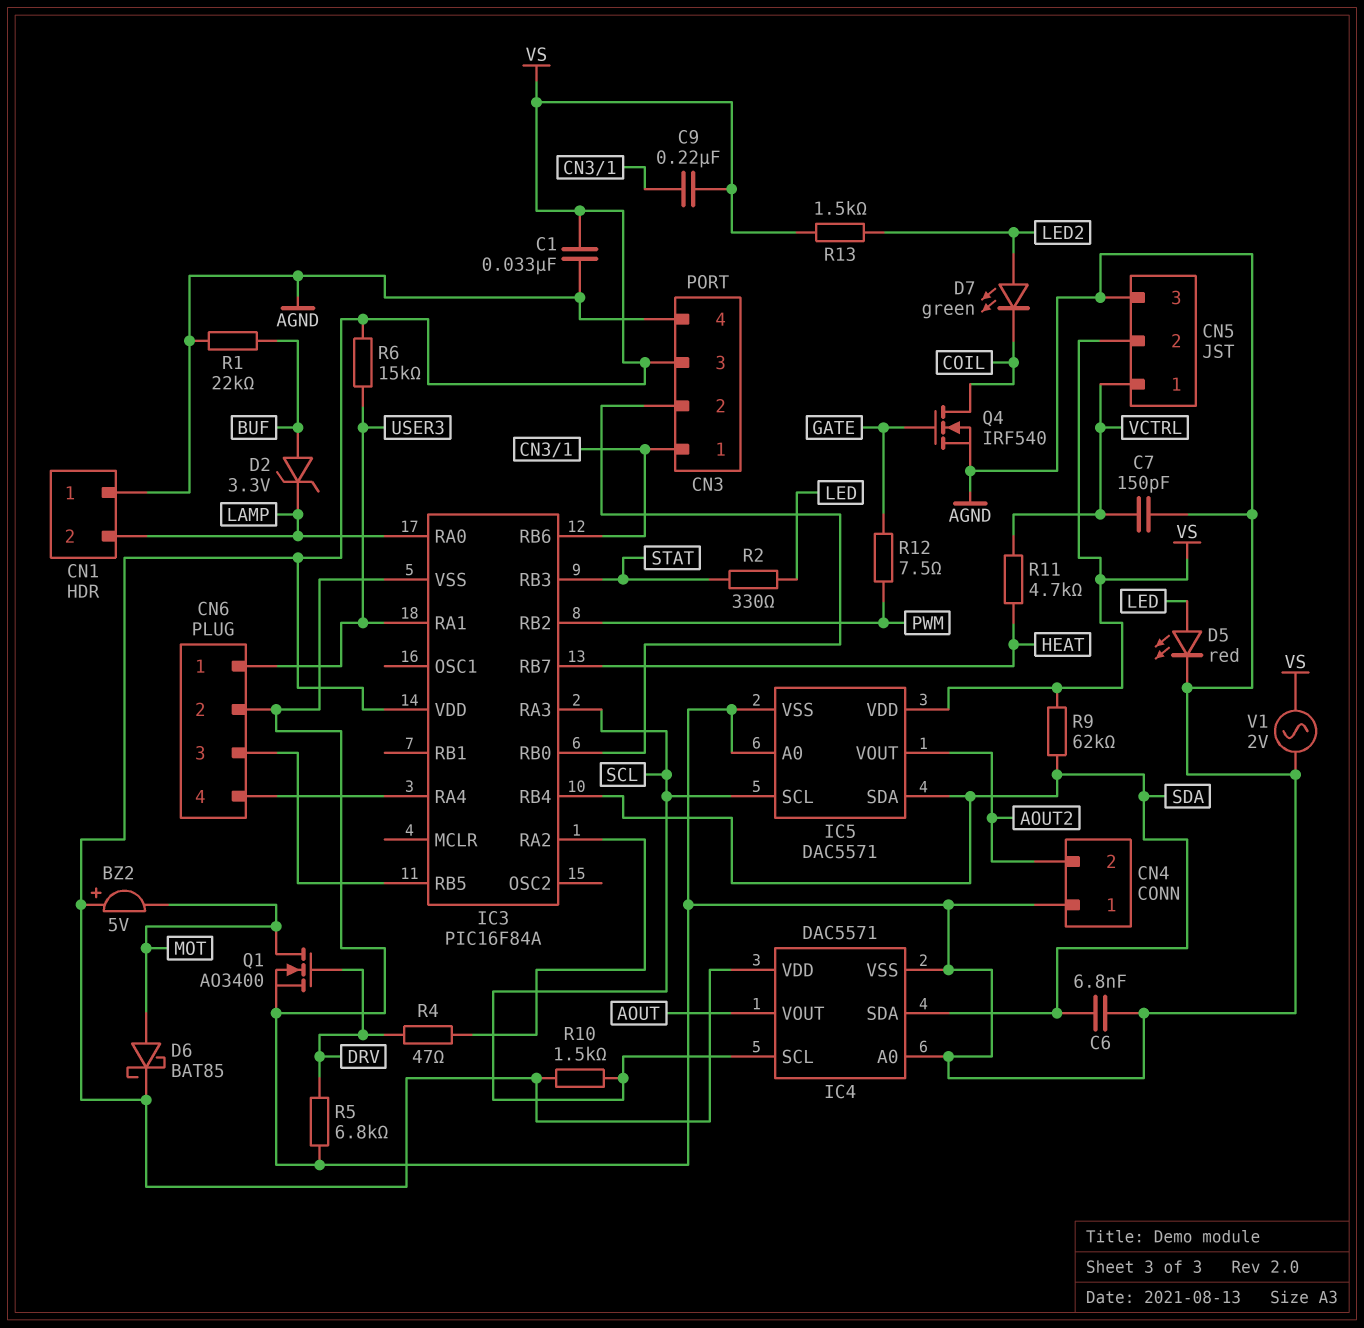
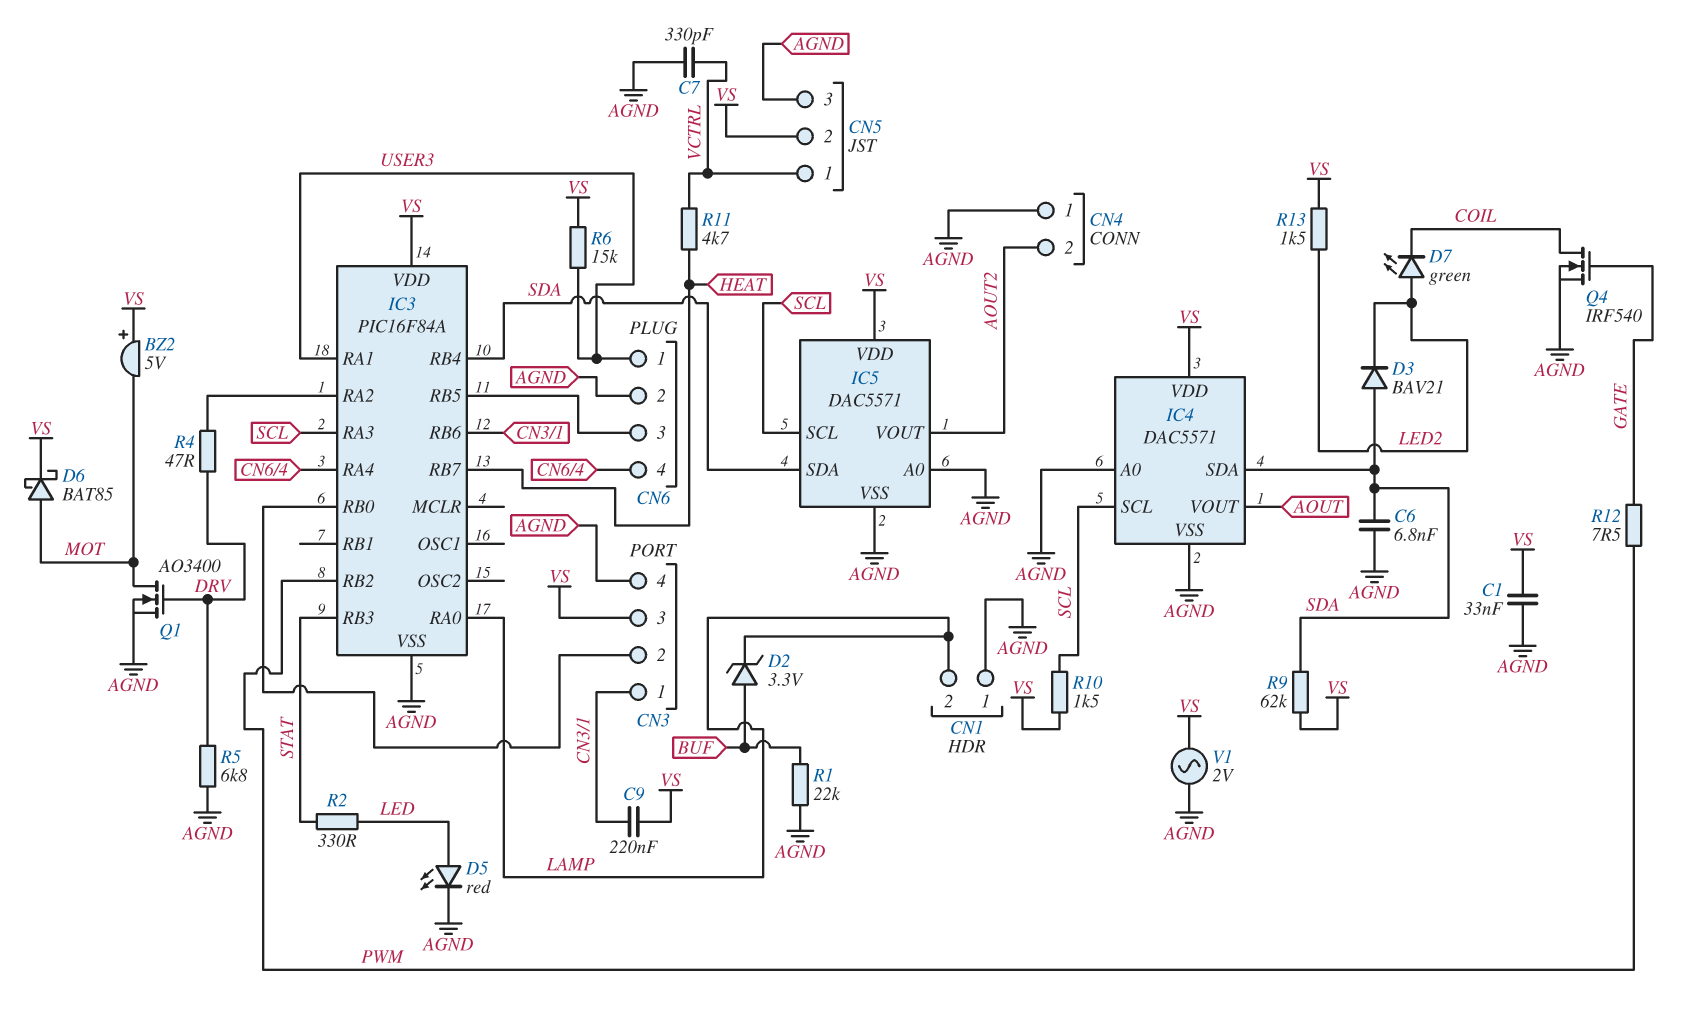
C7: 150pF (AGND, VCTRL) -> 330pF (AGND, VCTRL)
D3: none -> diode BAV21 (A SDA, K LED2)

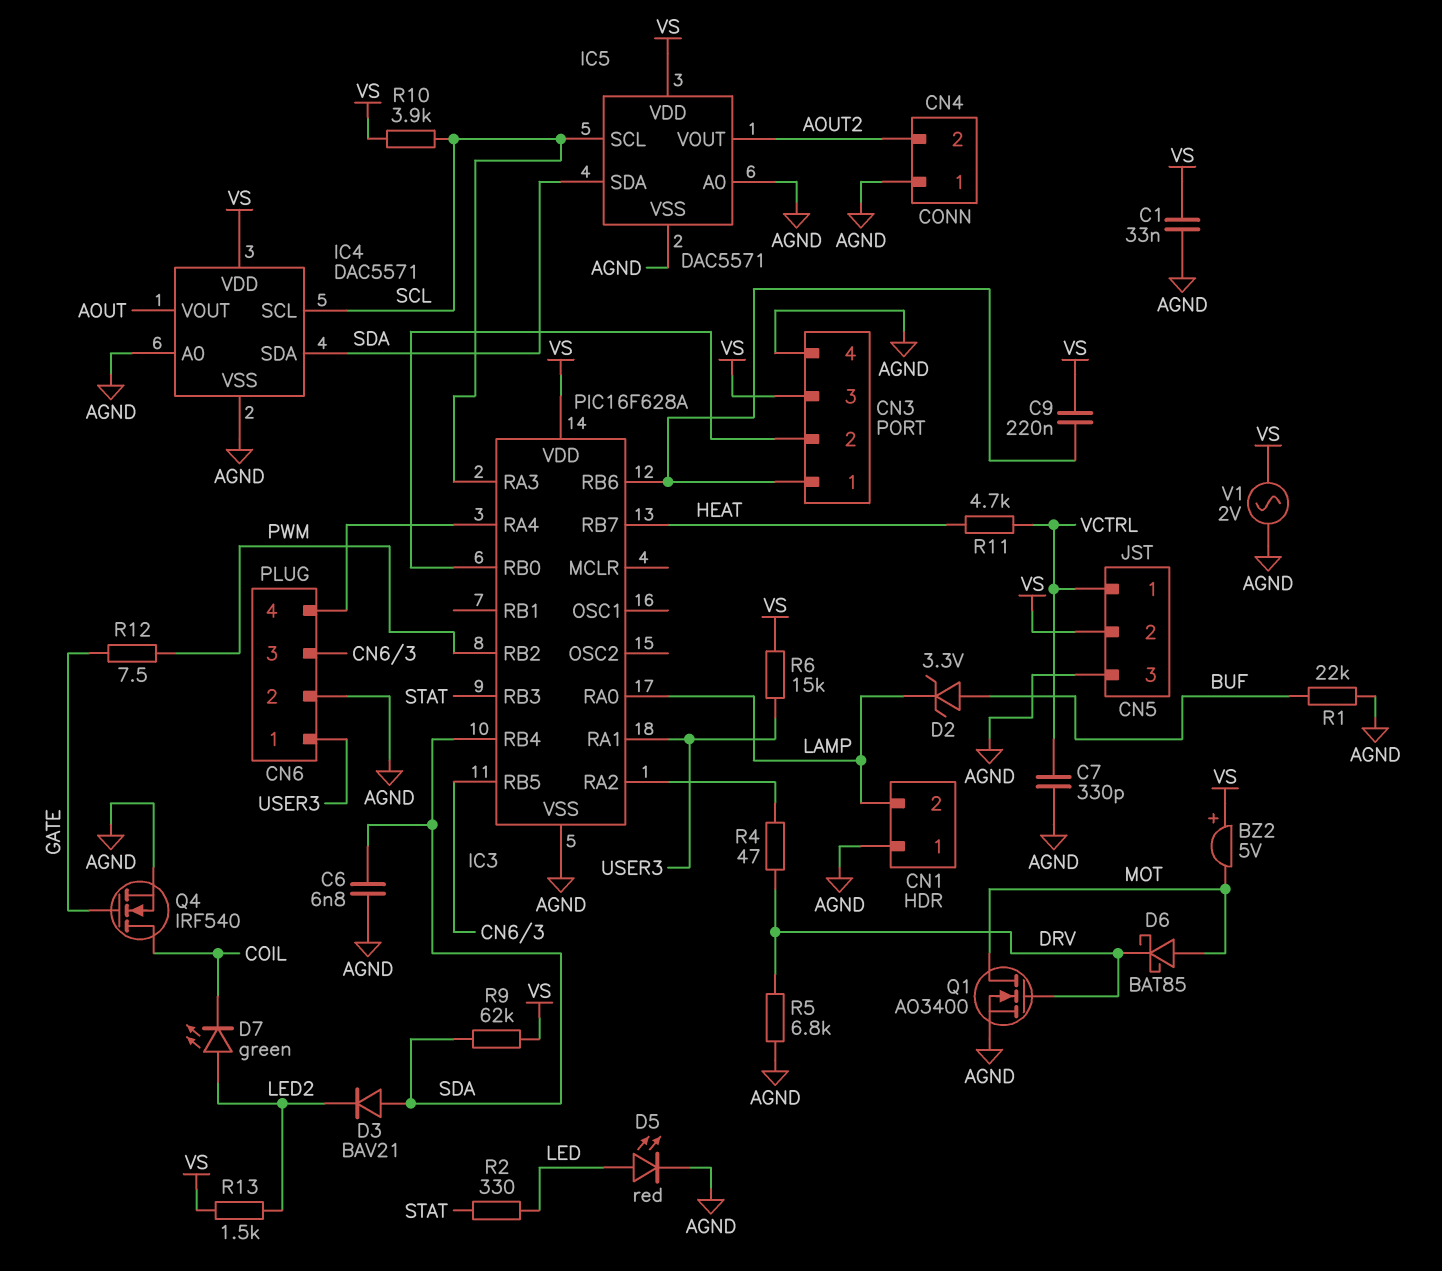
D6: schottky BAT85 (A MOT, K VS) -> schottky BAT85 (A MOT, K DRV)
IC3: PIC16F84A -> PIC16F628A
R10: 1.5k (SCL, VS) -> 3.9k (SCL, VS)

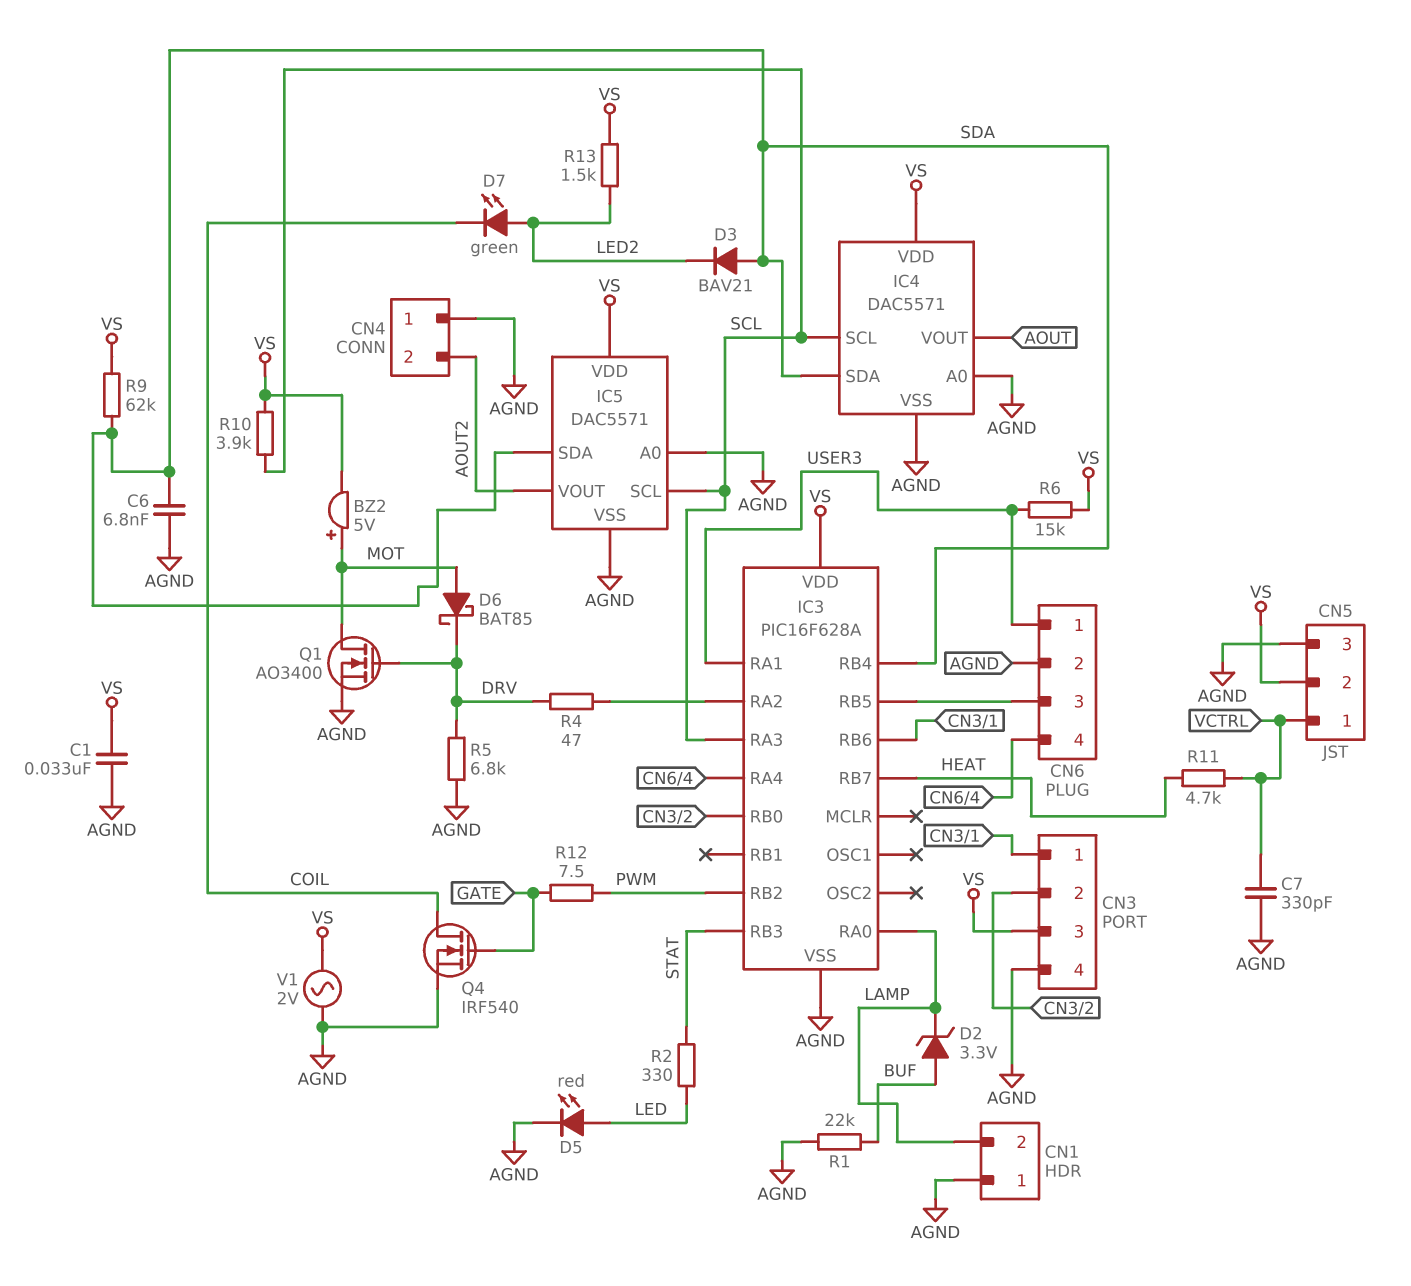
BZ2: buzzer 5V (plus VS, minus MOT) -> buzzer 5V (plus MOT, minus VS)
C9: 220nF (CN3/1, VS) -> none

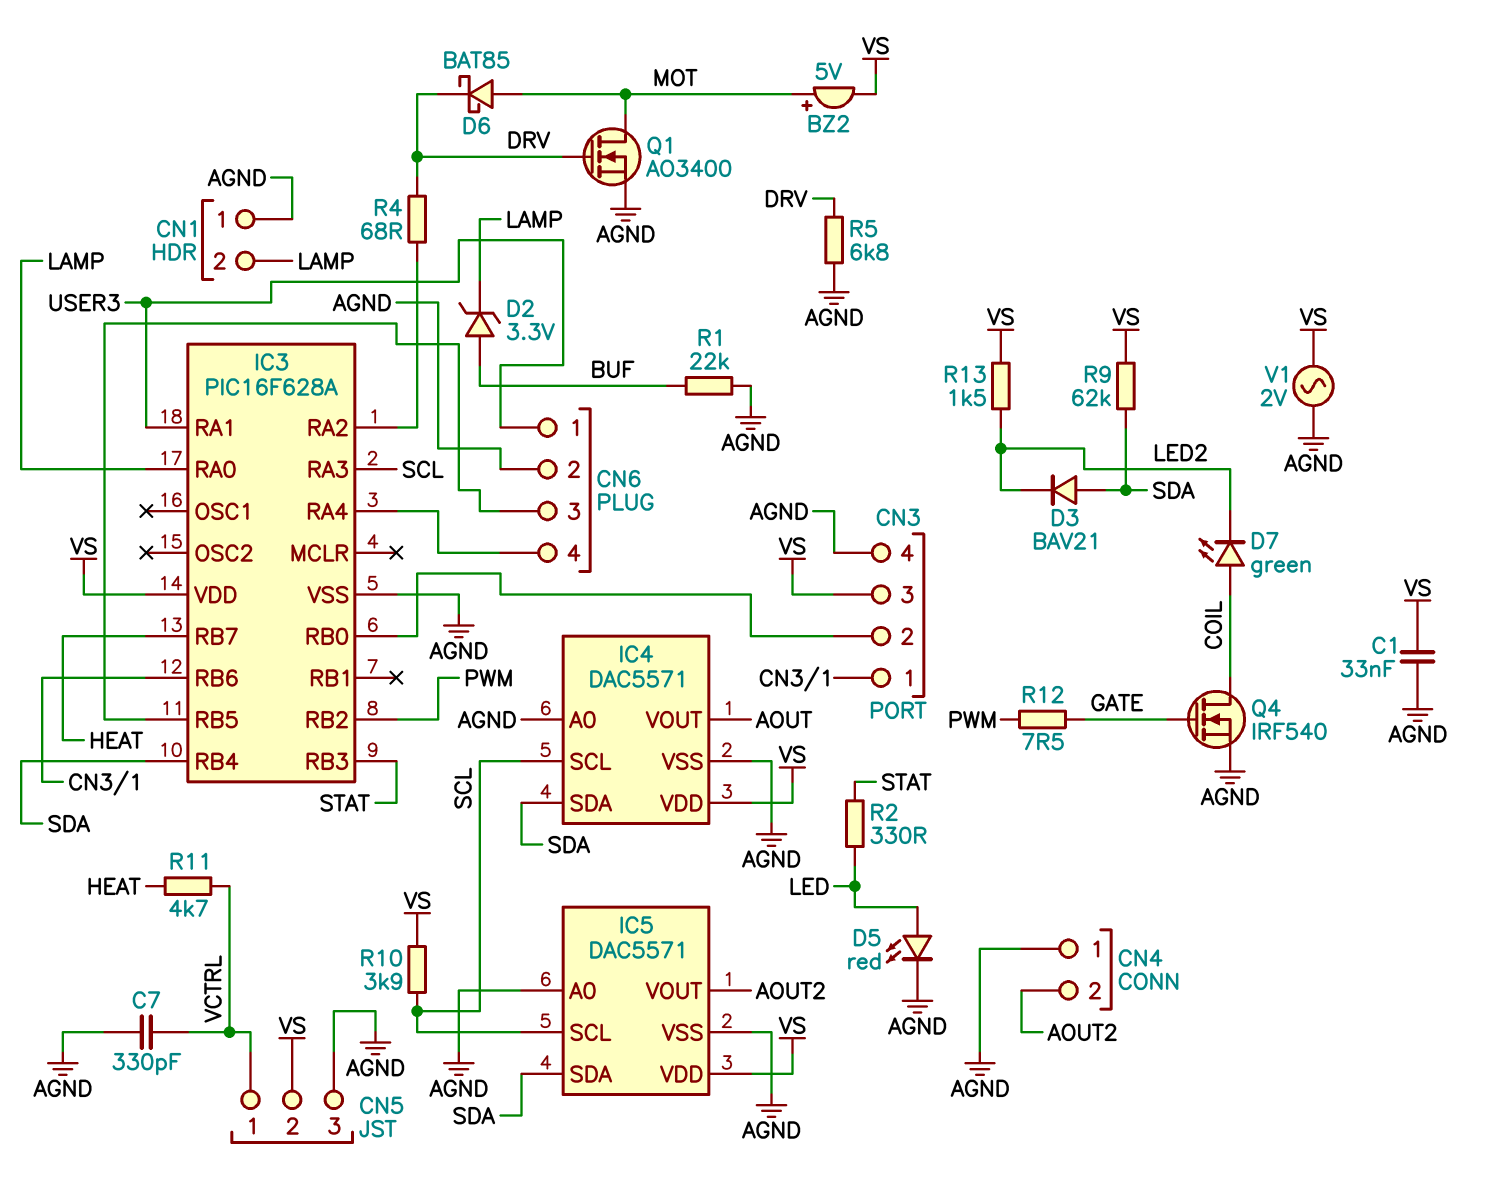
C6: 6.8nF (AGND, SDA) -> none
D7: LED green (A LED2, K COIL) -> LED green (A COIL, K LED2)
R4: 47 (DRV, IC3/RA2) -> 68 (DRV, IC3/RA2)
R6: 15k (USER3, VS) -> none

